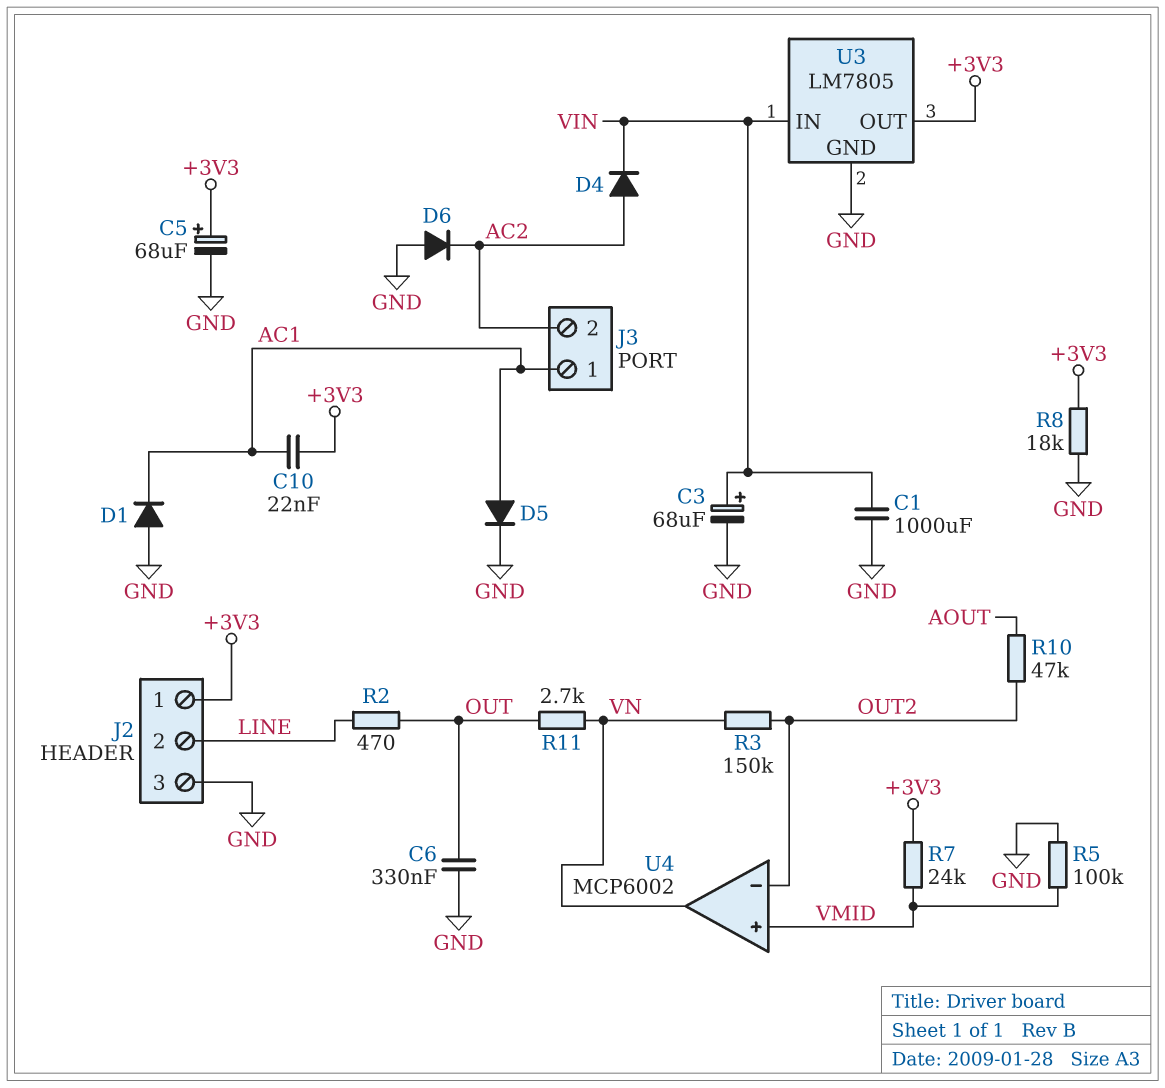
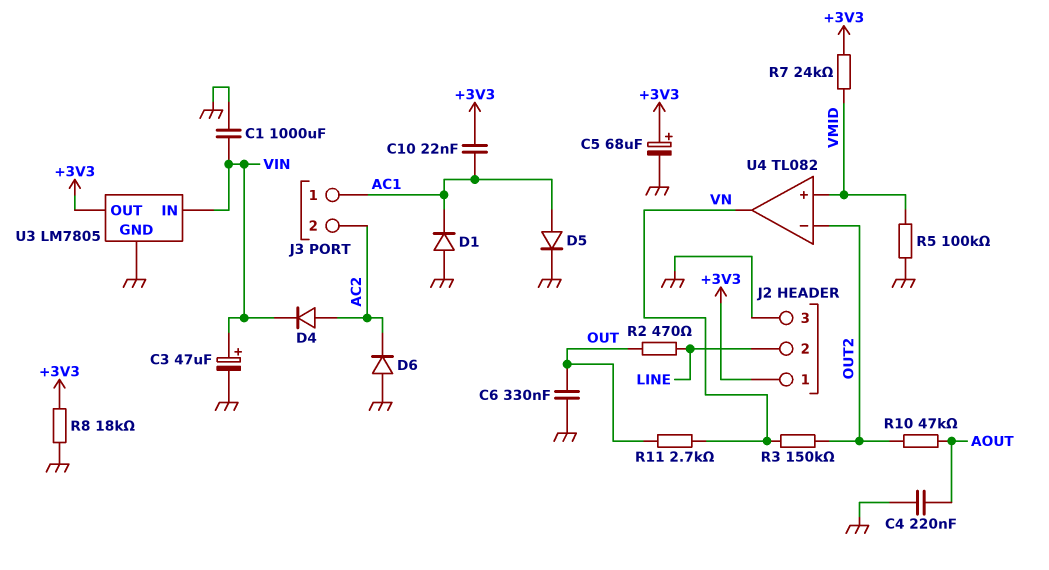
C3: 68uF (plus VIN, minus GND) -> 47uF (plus VIN, minus GND)
C4: none -> 220nF (AOUT, GND)
U4: MCP6002 -> TL082

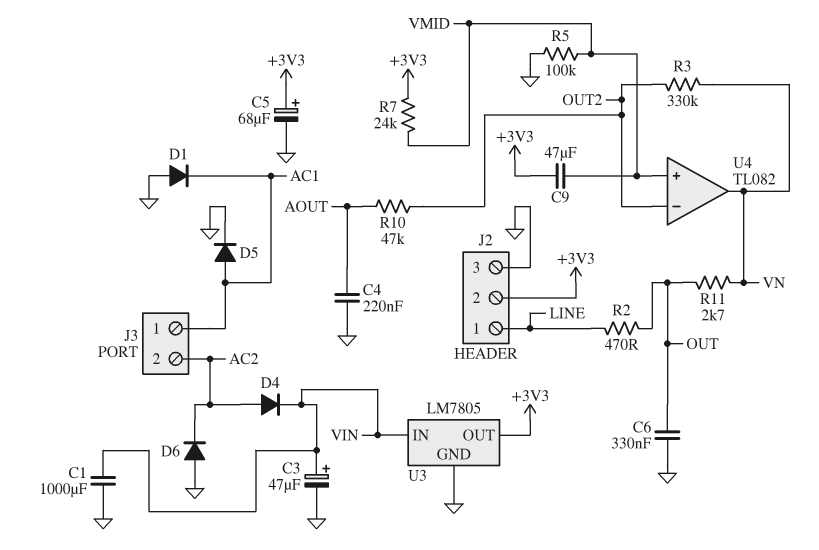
C9: none -> 47uF (+3V3, VMID)
C10: 22nF (+3V3, AC1) -> none
J2 pin 1: +3V3 -> LINE
J2 pin 2: LINE -> +3V3
R3: 150k (OUT2, VN) -> 330k (OUT2, VN)
R8: 18k (+3V3, GND) -> none

